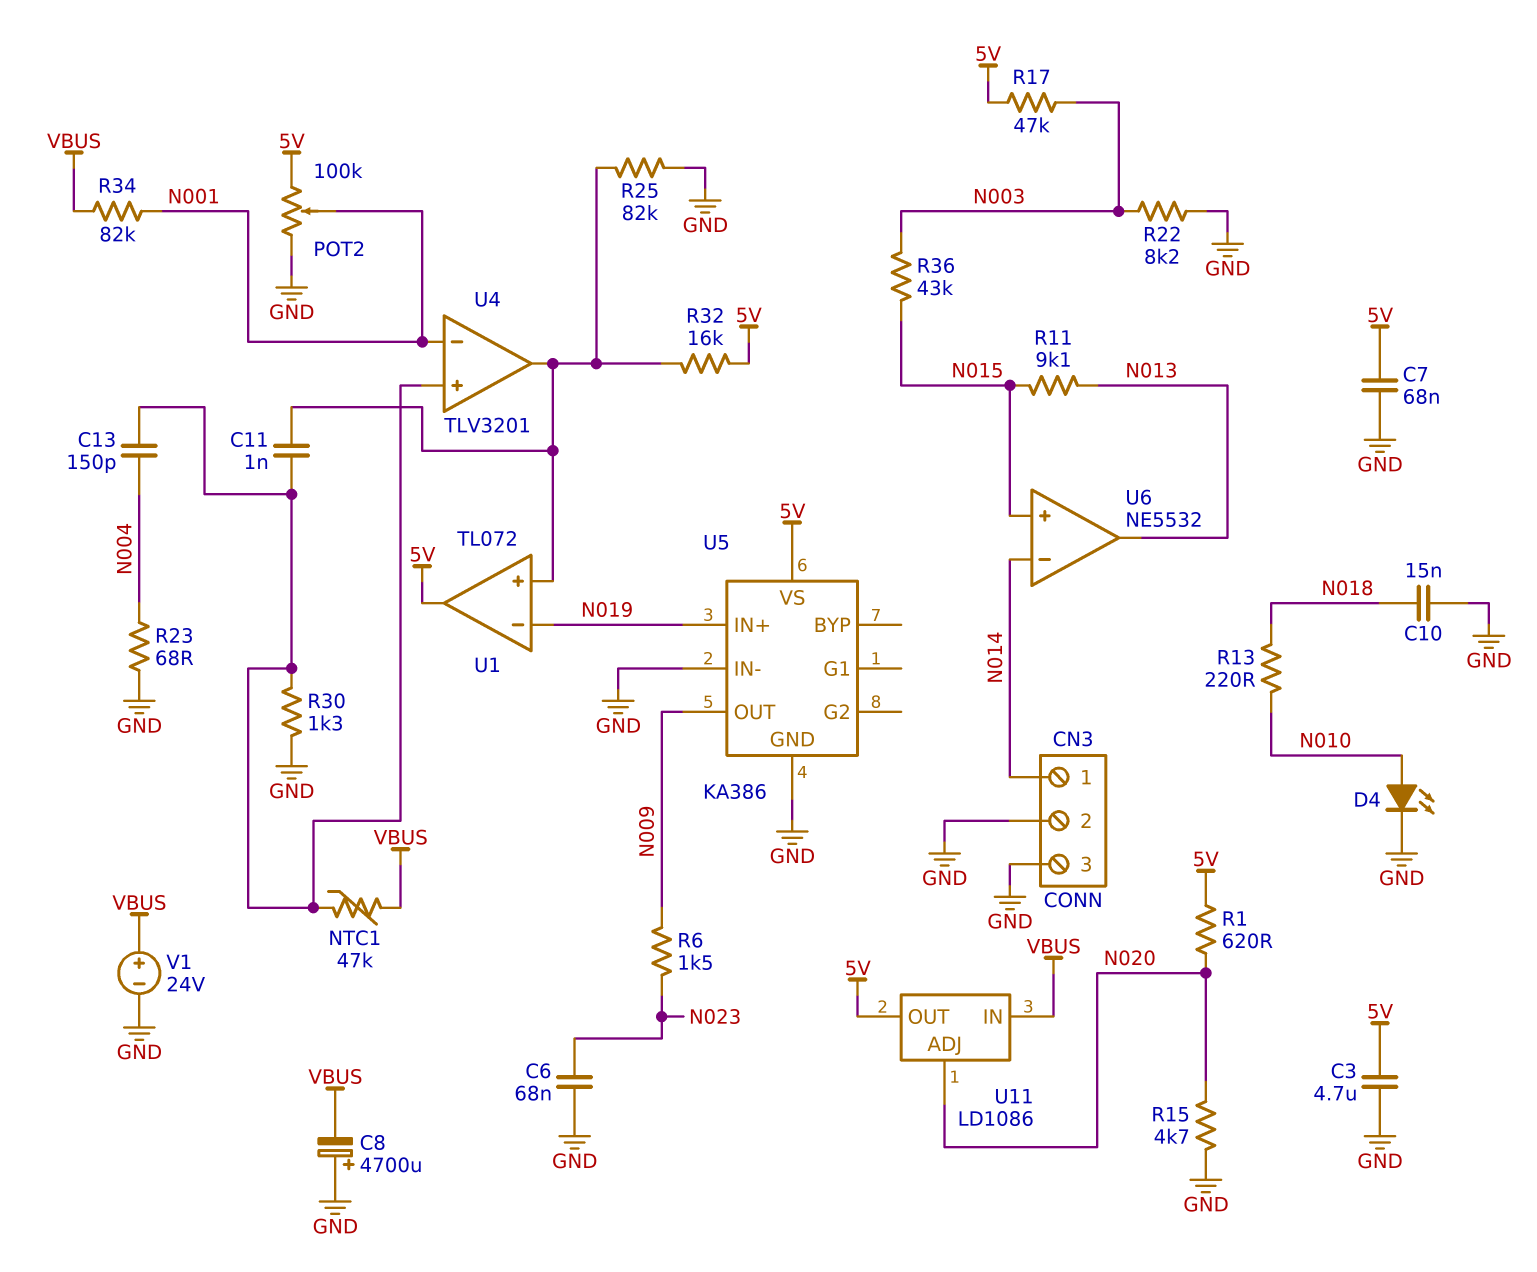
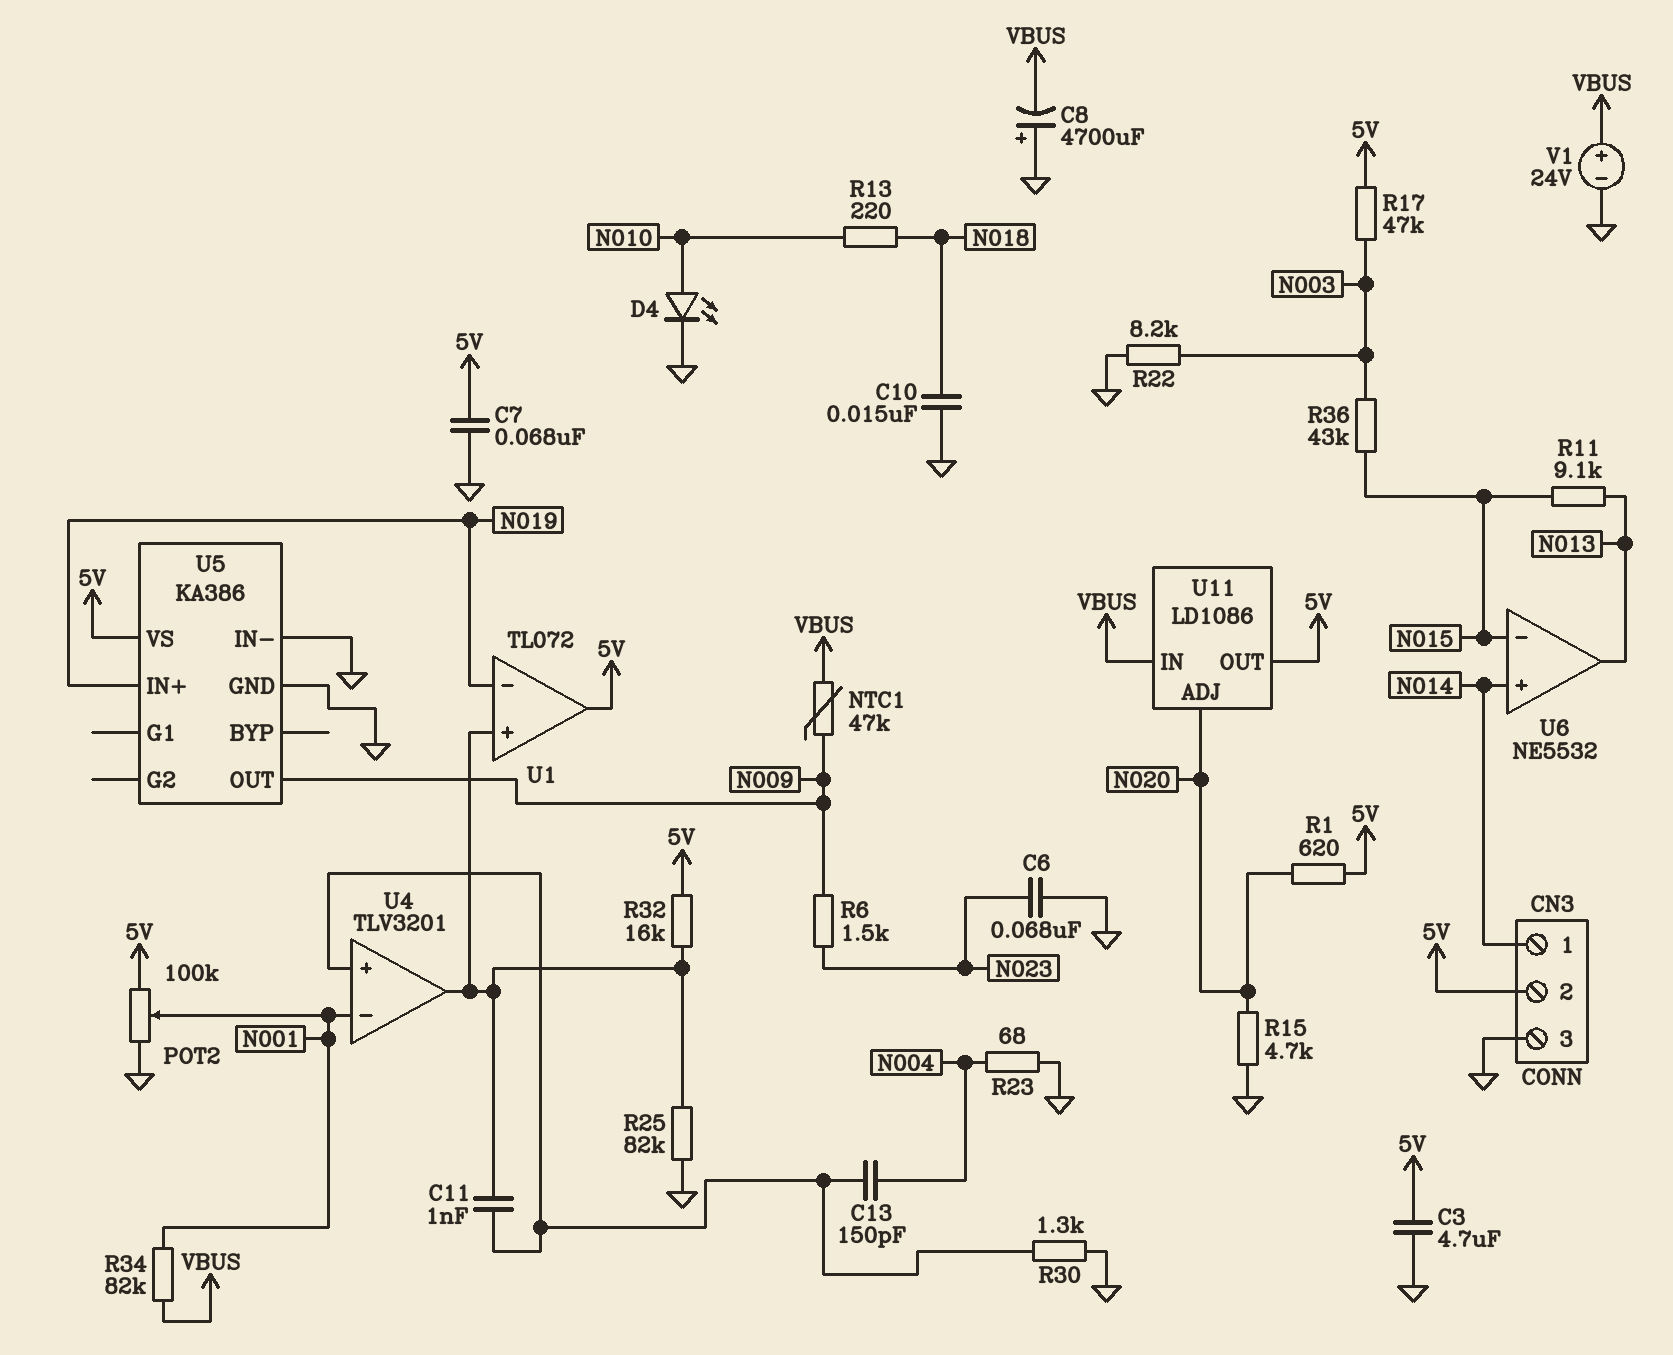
CN3 pin 2: GND -> 5V
NTC1: 47k (U4/in+, VBUS) -> 47k (N009, VBUS)
U6 pin in+: N015 -> N014
U6 pin in-: N014 -> N015

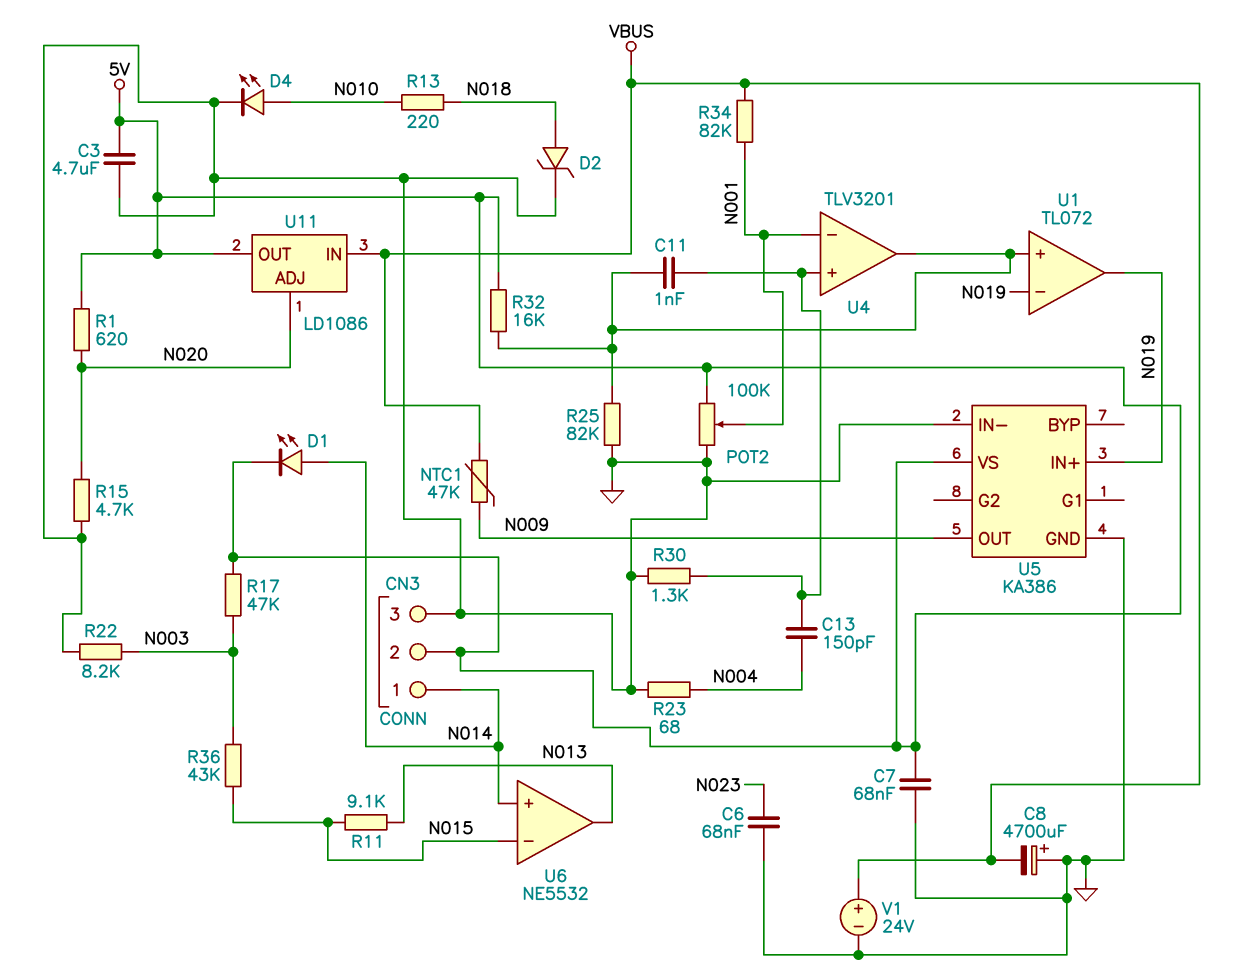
C10: 15nF (GND, N018) -> none
D1: none -> LED (A N014, K 5V)
D2: none -> zener (A N018, K GND)
R6: 1.5k (N009, N023) -> none
U1 pin out: 5V -> N019

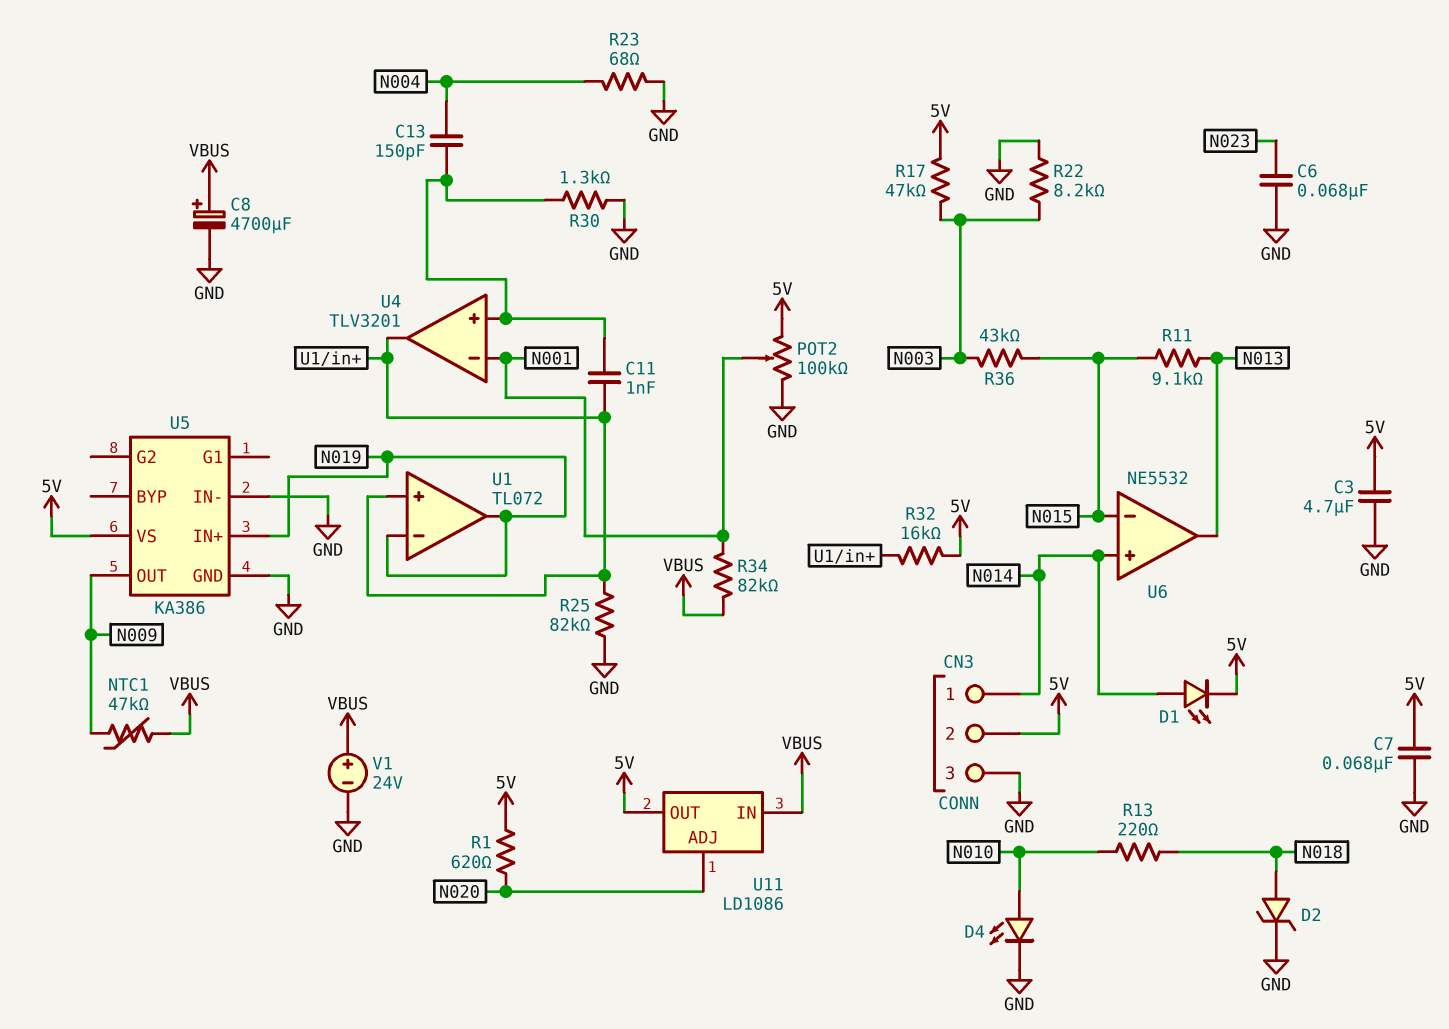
C8: 4700uF (plus GND, minus VBUS) -> 4700uF (plus VBUS, minus GND)
R15: 4.7k (GND, N020) -> none

